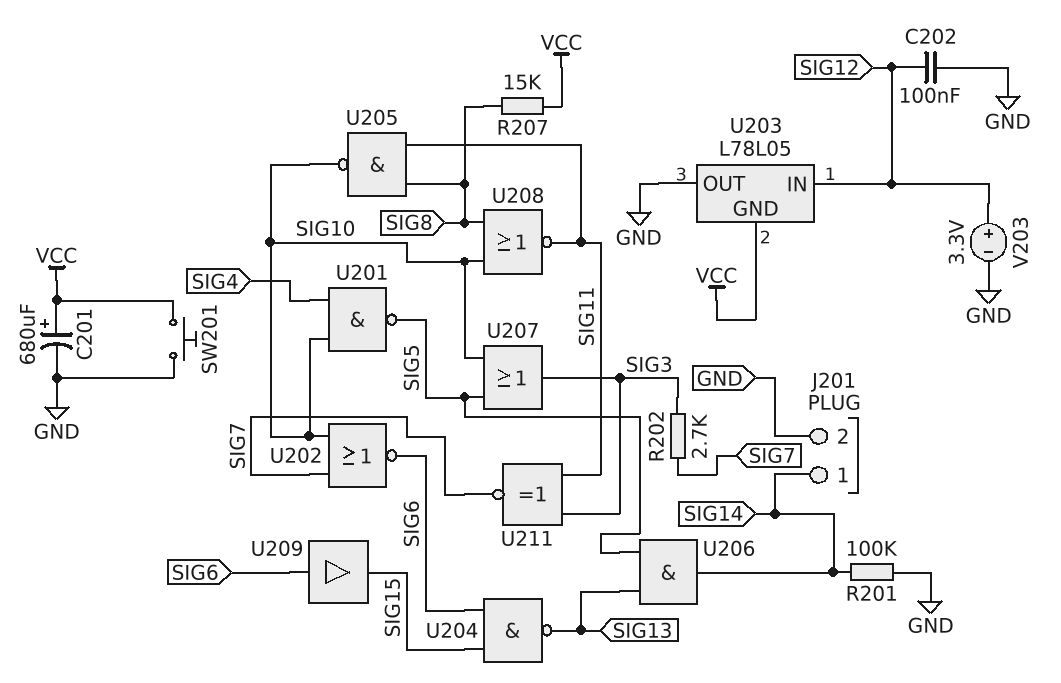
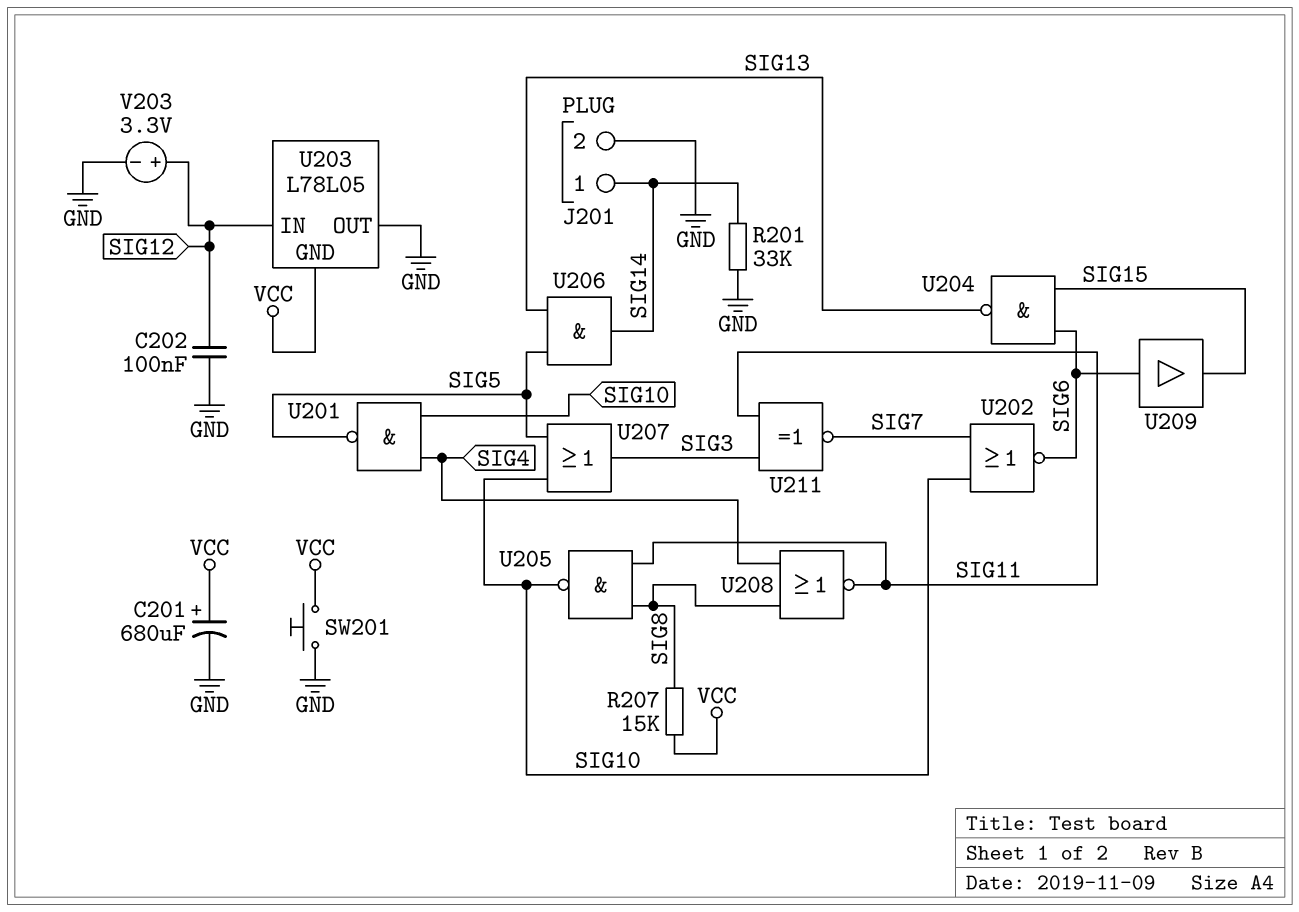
R201: 100k (GND, SIG14) -> 33k (GND, SIG14)
R202: 2.7k (SIG3, SIG7) -> none
U208: NOR (in SIG8, in SIG10, out SIG11) -> NOR (in SIG4, in SIG8, out SIG11)

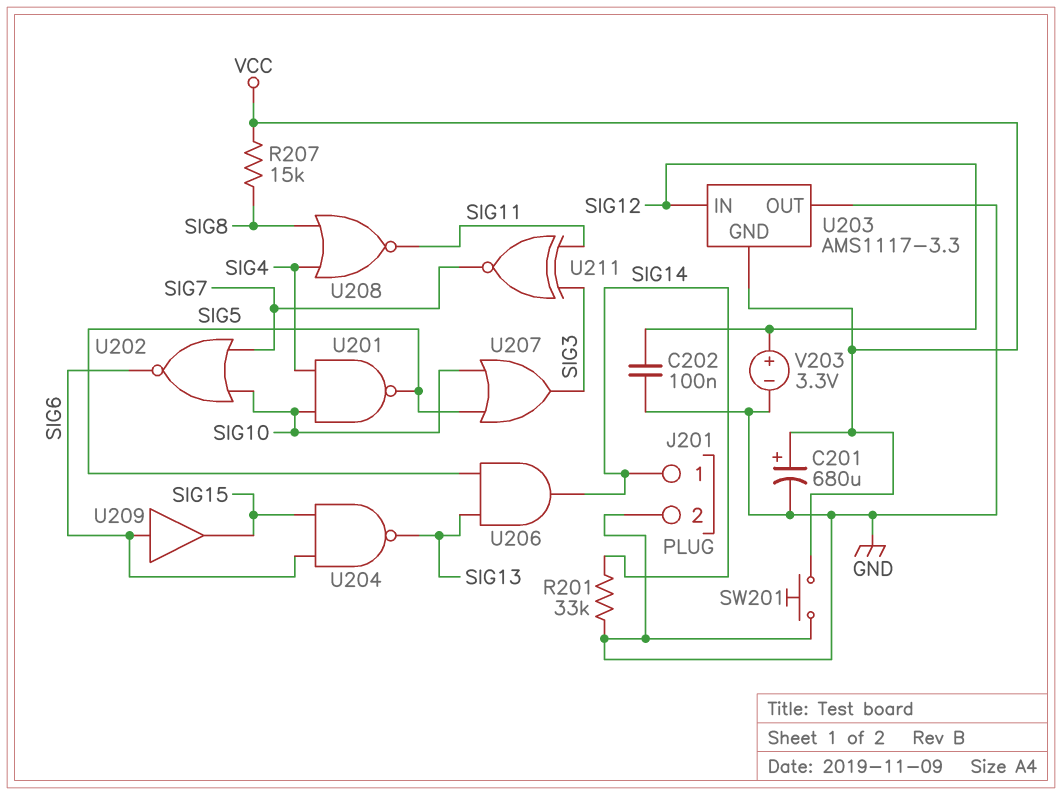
U203: L78L05 -> AMS1117-3.3
U205: NAND (in SIG8, in SIG11, out SIG10) -> none

